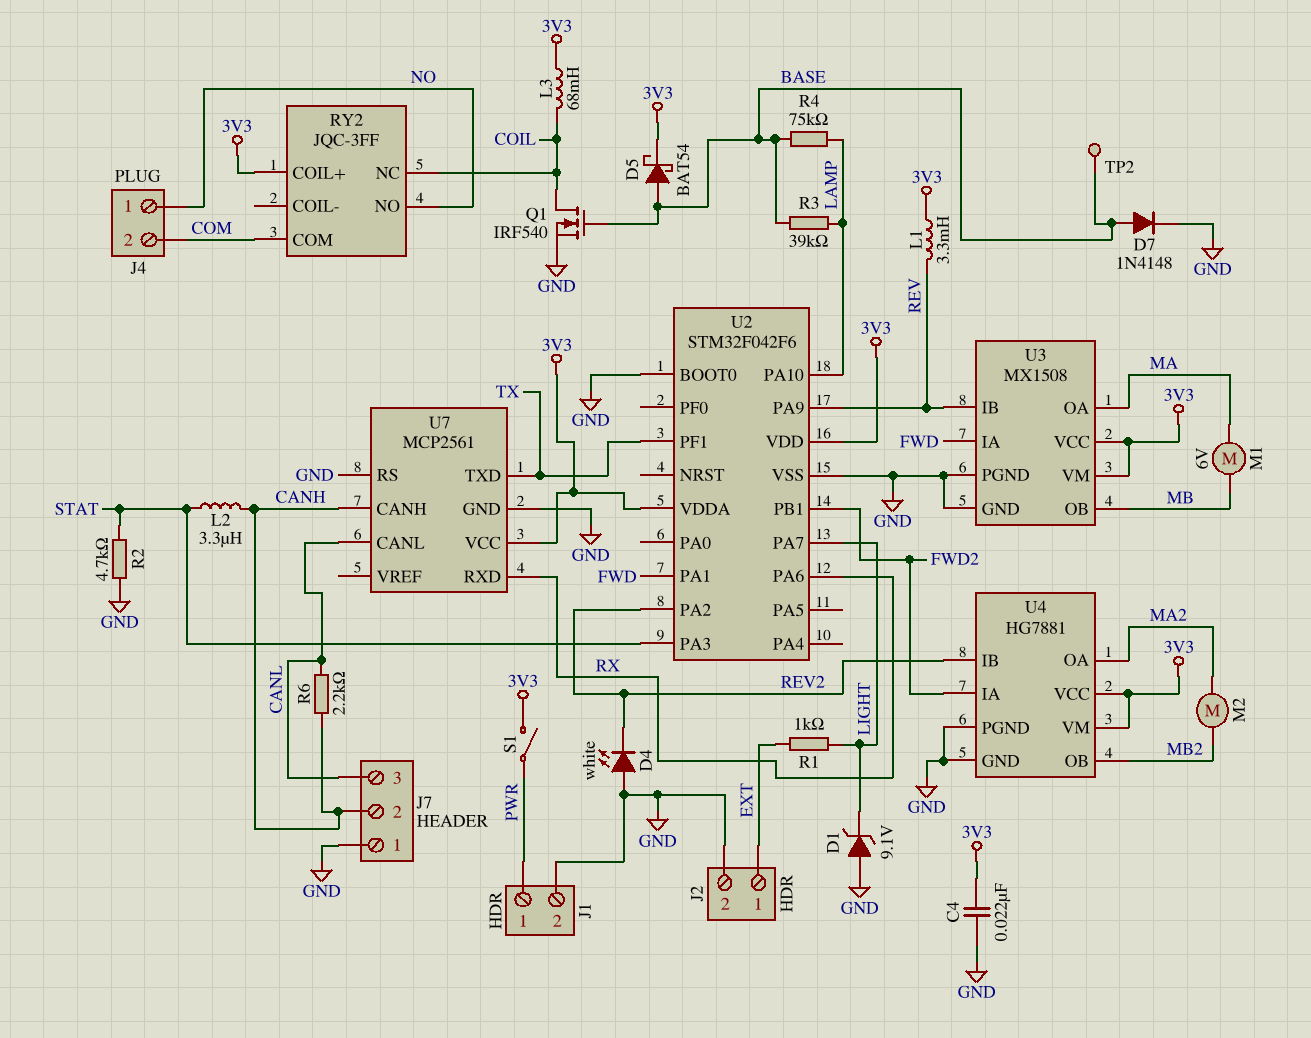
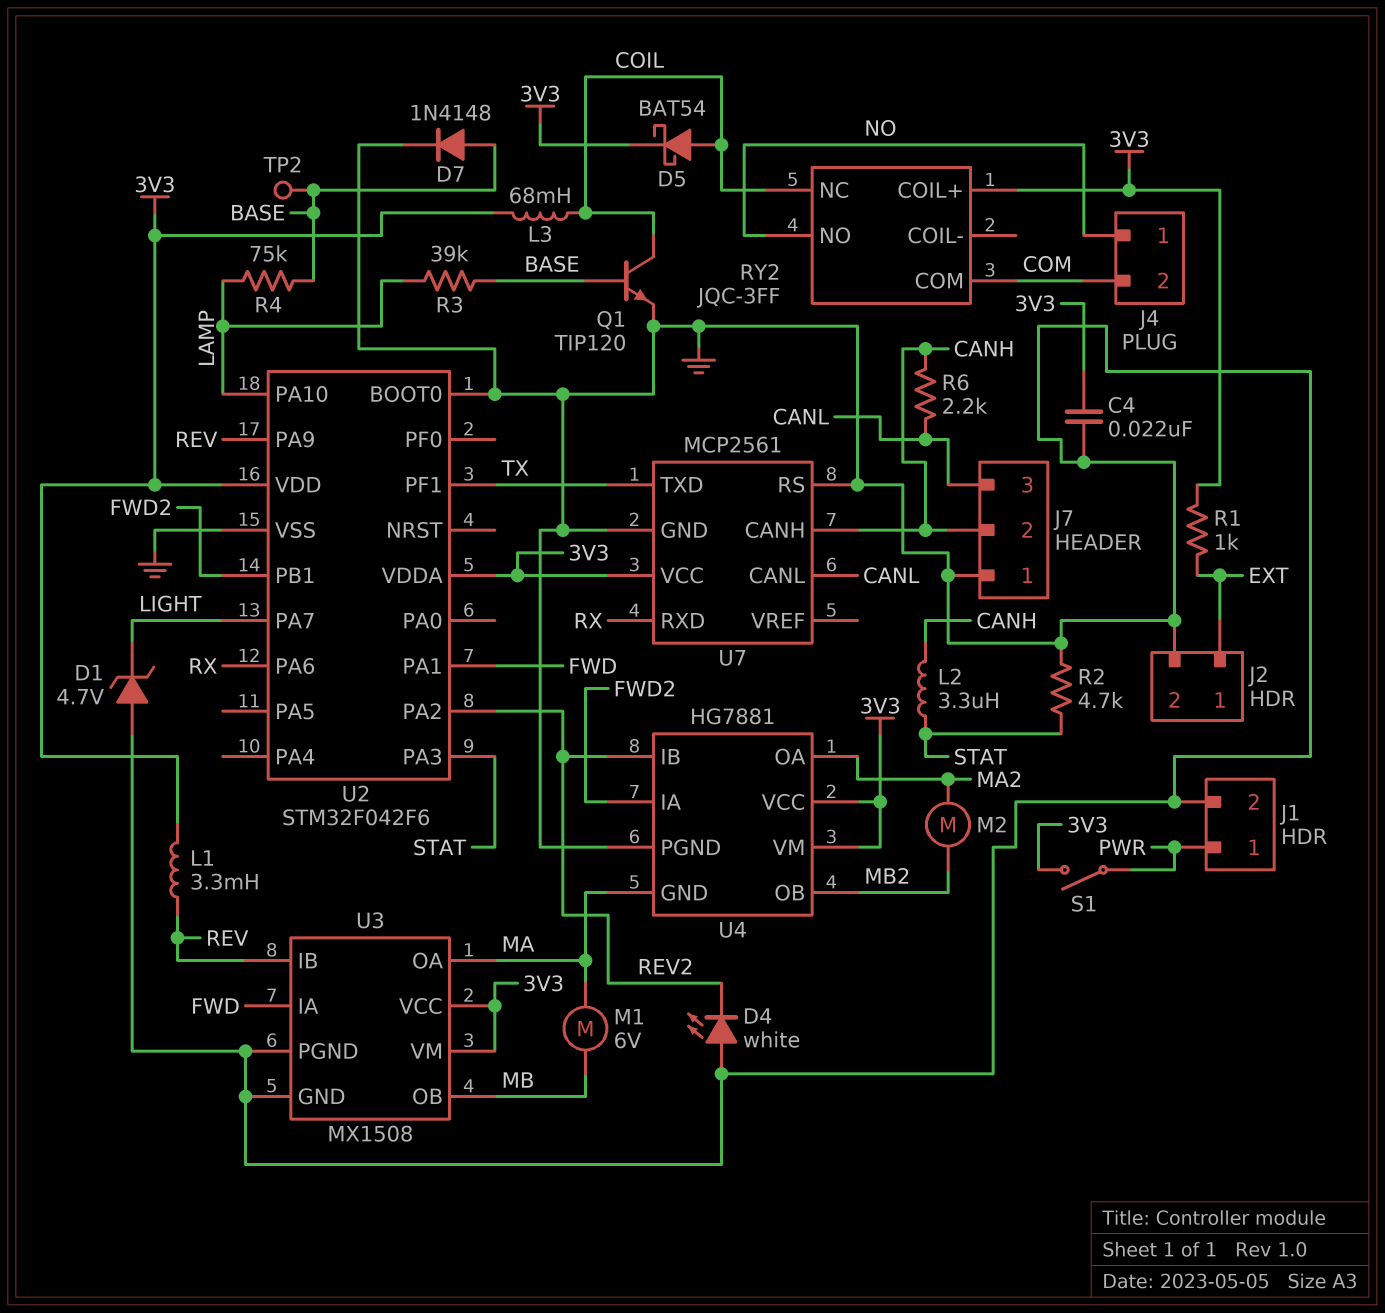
D1: zener 9.1V (A GND, K LIGHT) -> zener 4.7V (A GND, K LIGHT)
D5: schottky BAT54 (A BASE, K 3V3) -> schottky BAT54 (A COIL, K 3V3)
Q1: NMOS IRF540 (G BASE, D COIL, S GND) -> NPN TIP120 (B BASE, C COIL, E GND)
R1: 1k (EXT, LIGHT) -> 1k (3V3, EXT)
U4 pin GND: GND -> MA

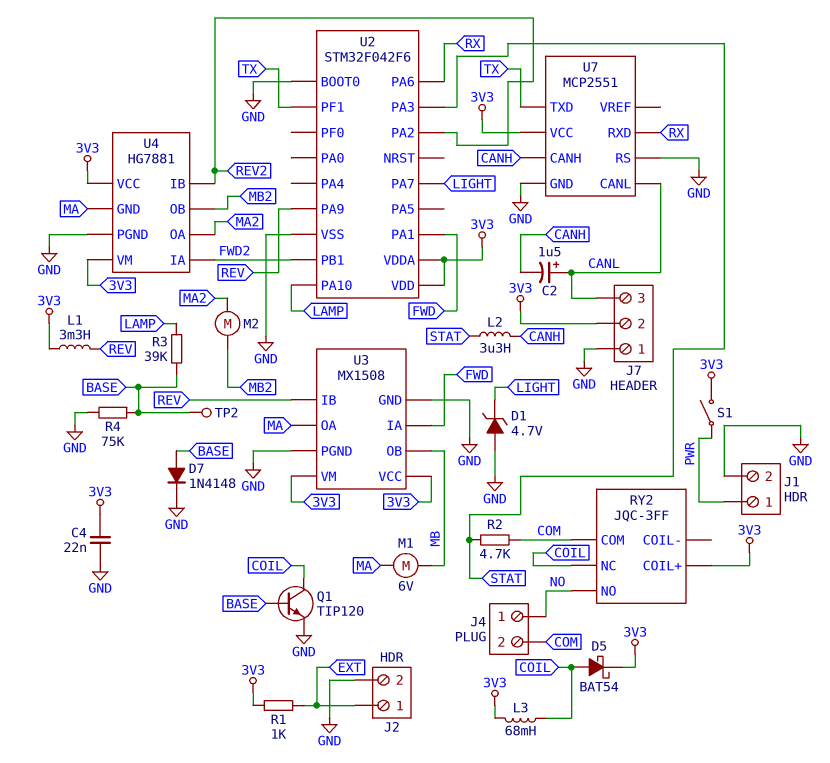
C2: none -> 1.5uF (plus CANL, minus CANH)
D4: LED white (A GND, K REV2) -> none
J7 pin 2: CANH -> 3V3
R2: 4.7k (GND, STAT) -> 4.7k (COM, STAT)
R4: 75k (BASE, LAMP) -> 75k (BASE, GND)
R6: 2.2k (CANH, CANL) -> none
U7: MCP2561 -> MCP2551

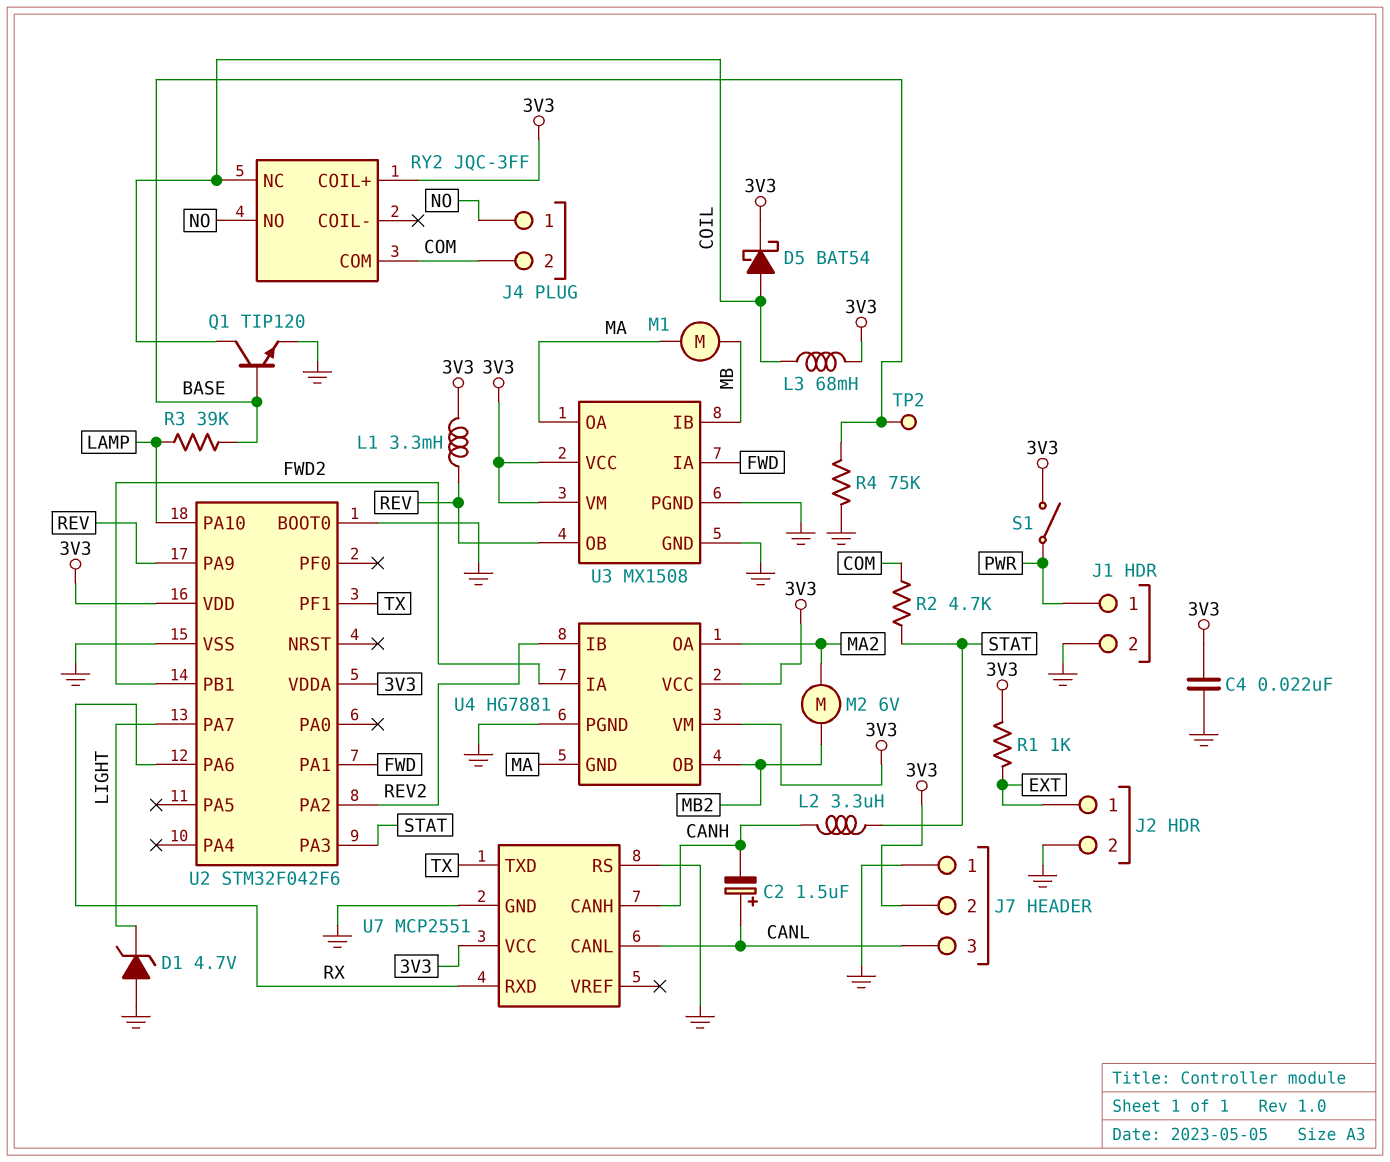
D7: diode 1N4148 (A BASE, K GND) -> none
M1: motor 6V (MA, MB) -> motor (MA, MB)
M2: motor (MA2, MB2) -> motor 6V (MA2, MB2)
U3 pin IB: REV -> MB
U3 pin OB: MB -> REV

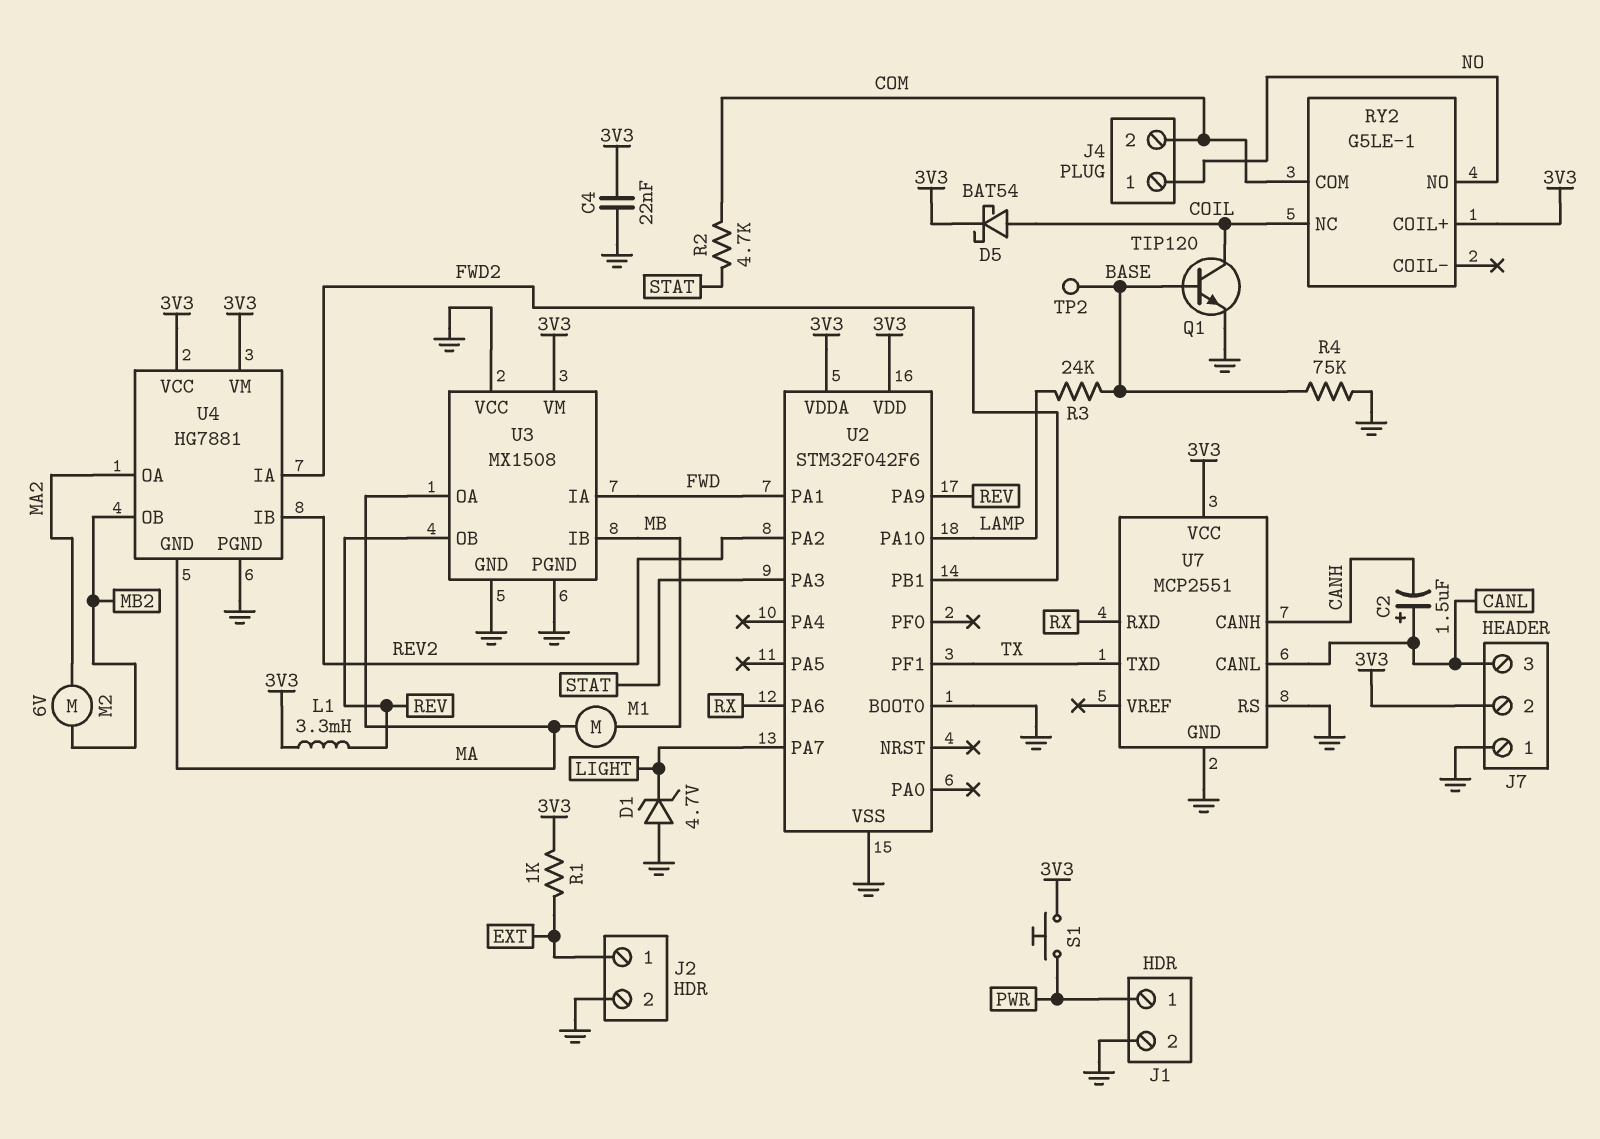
L2: 3.3uH (CANH, STAT) -> none
L3: 68mH (3V3, COIL) -> none
R3: 39k (BASE, LAMP) -> 24k (BASE, LAMP)
RY2: JQC-3FF -> G5LE-1
S1: switch (3V3, PWR) -> button (3V3, PWR)
U3 pin VCC: 3V3 -> GND

